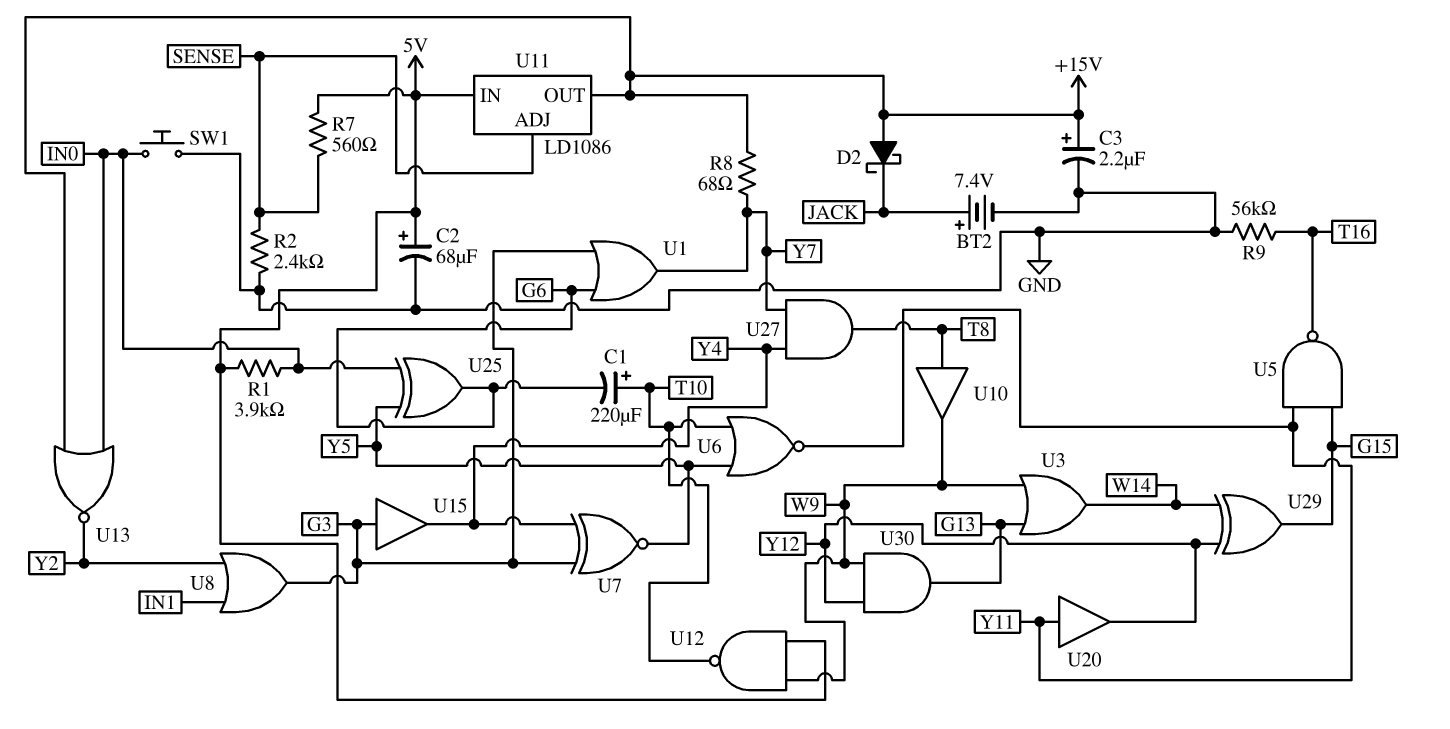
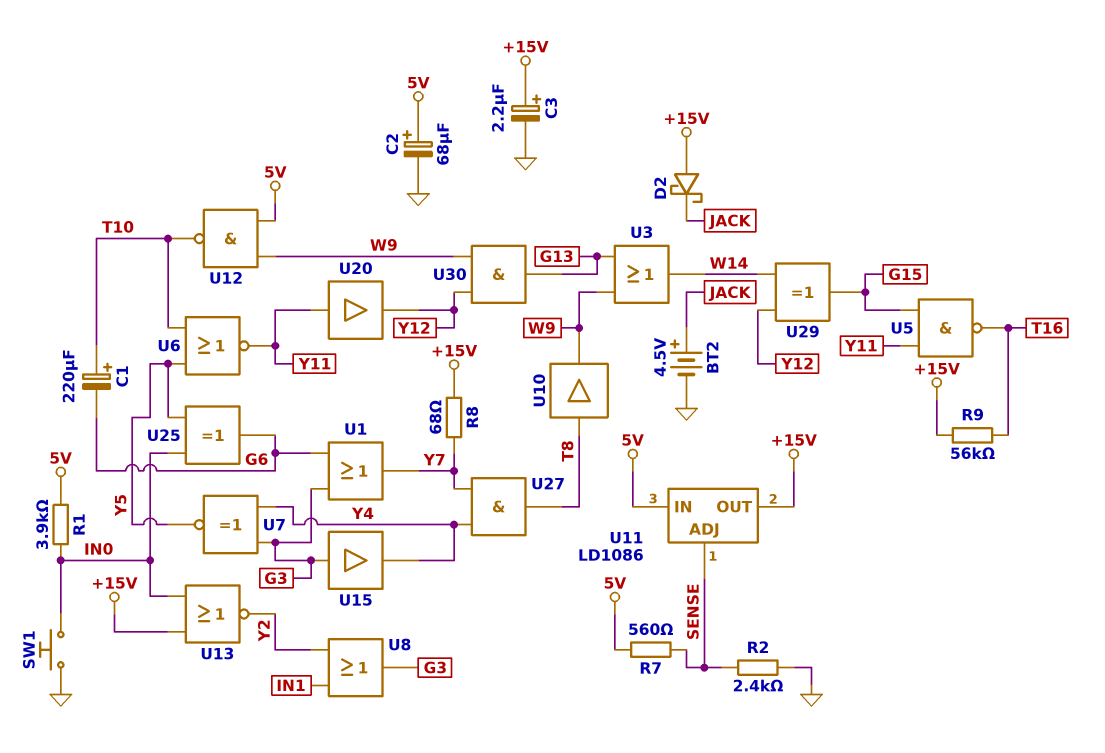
BT2: 7.4V (plus JACK, minus GND) -> 4.5V (plus JACK, minus GND)
R9: 56k (GND, T16) -> 56k (+15V, T16)

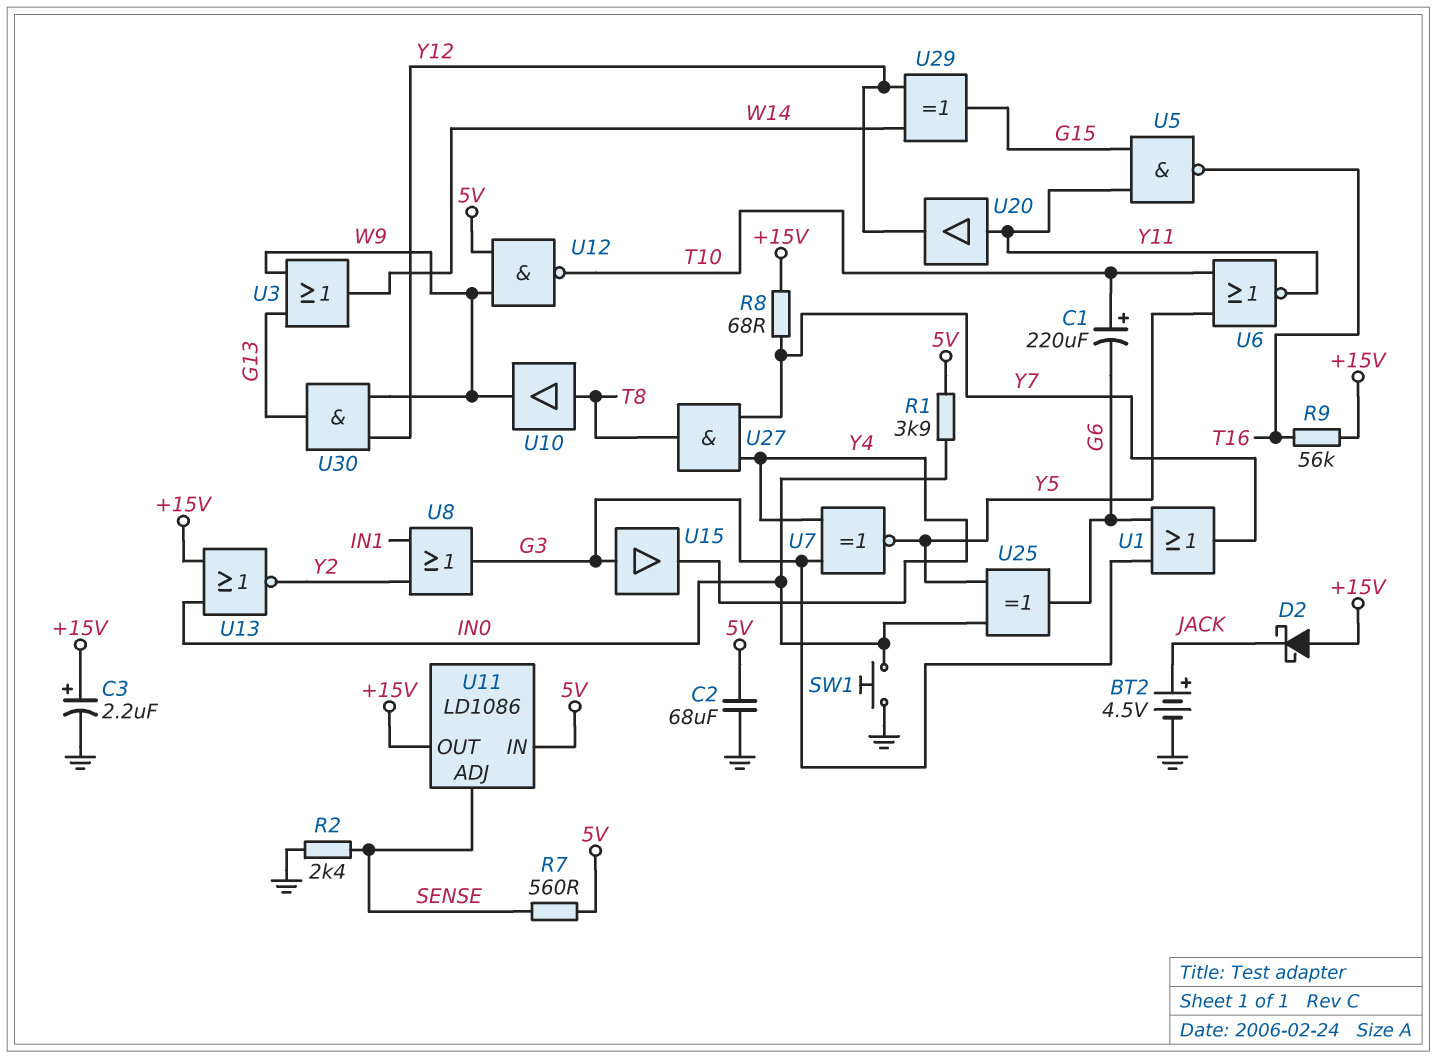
C2: 68uF (plus 5V, minus GND) -> 68uF (5V, GND)

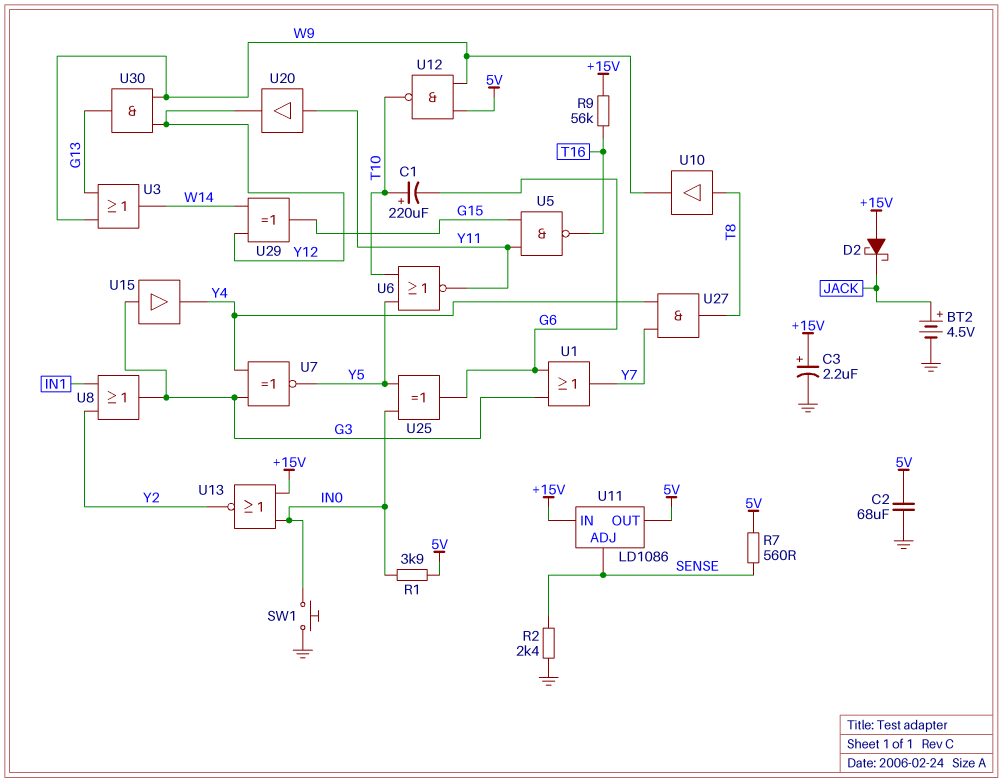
R8: 68 (+15V, Y7) -> none
U11 pin IN: 5V -> +15V
U11 pin OUT: +15V -> 5V

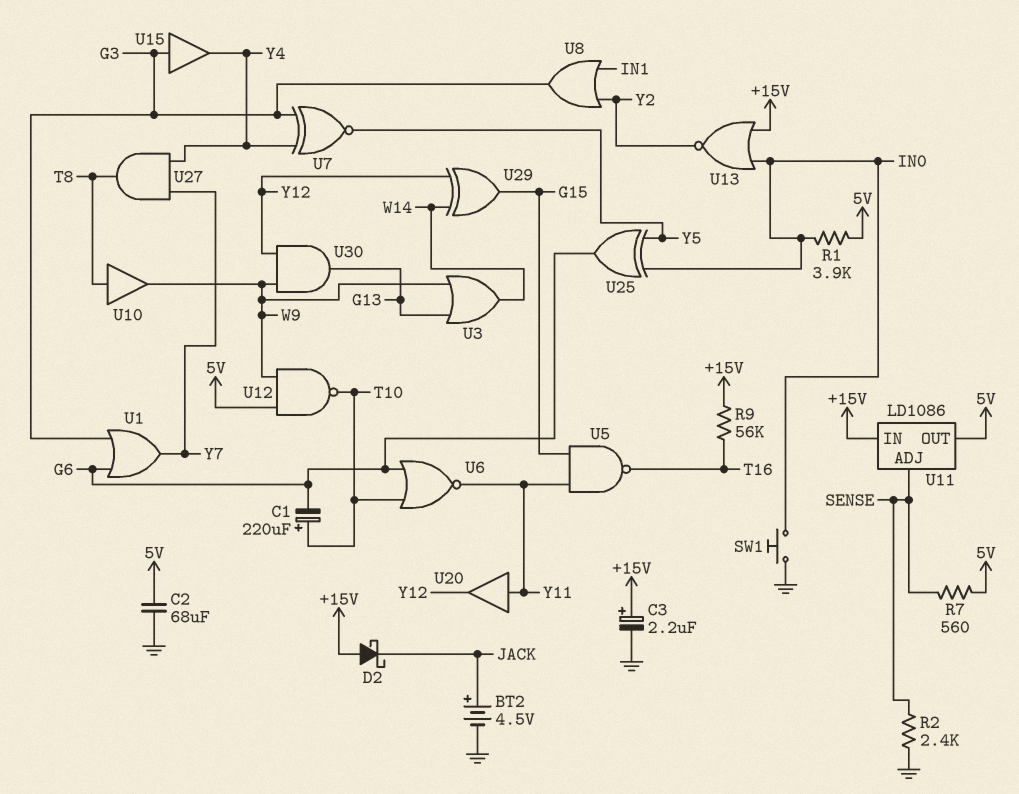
U6: NOR (in T10, in Y5, out Y11) -> NOR (in G6, in T10, out Y11)

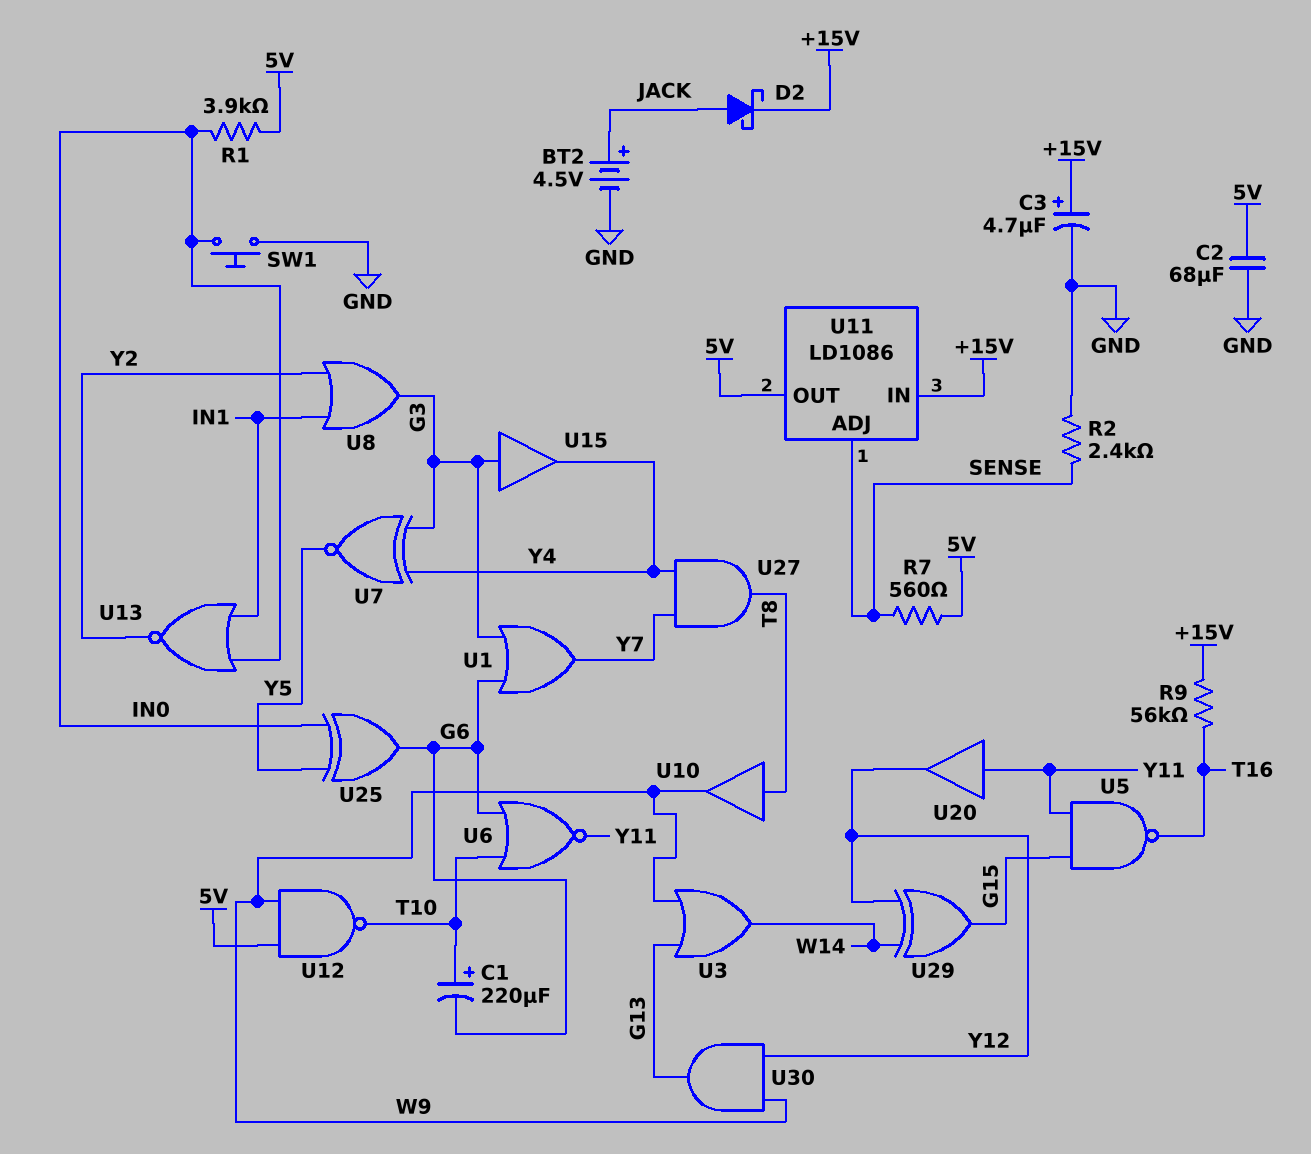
C3: 2.2uF (plus +15V, minus GND) -> 4.7uF (plus +15V, minus GND)
D2: schottky (A +15V, K JACK) -> schottky (A JACK, K +15V)
U13: NOR (in +15V, in IN0, out Y2) -> NOR (in IN0, in IN1, out Y2)

